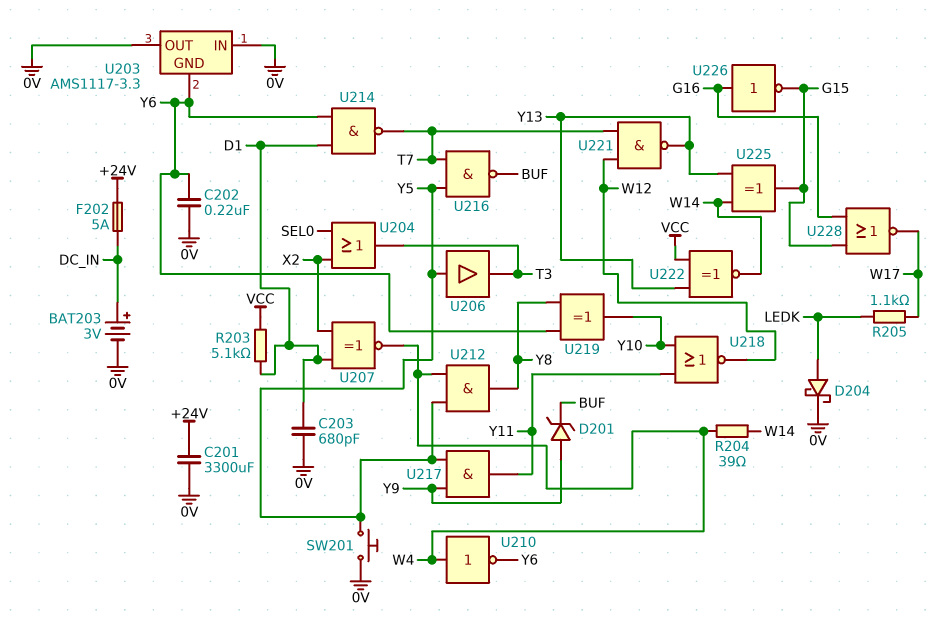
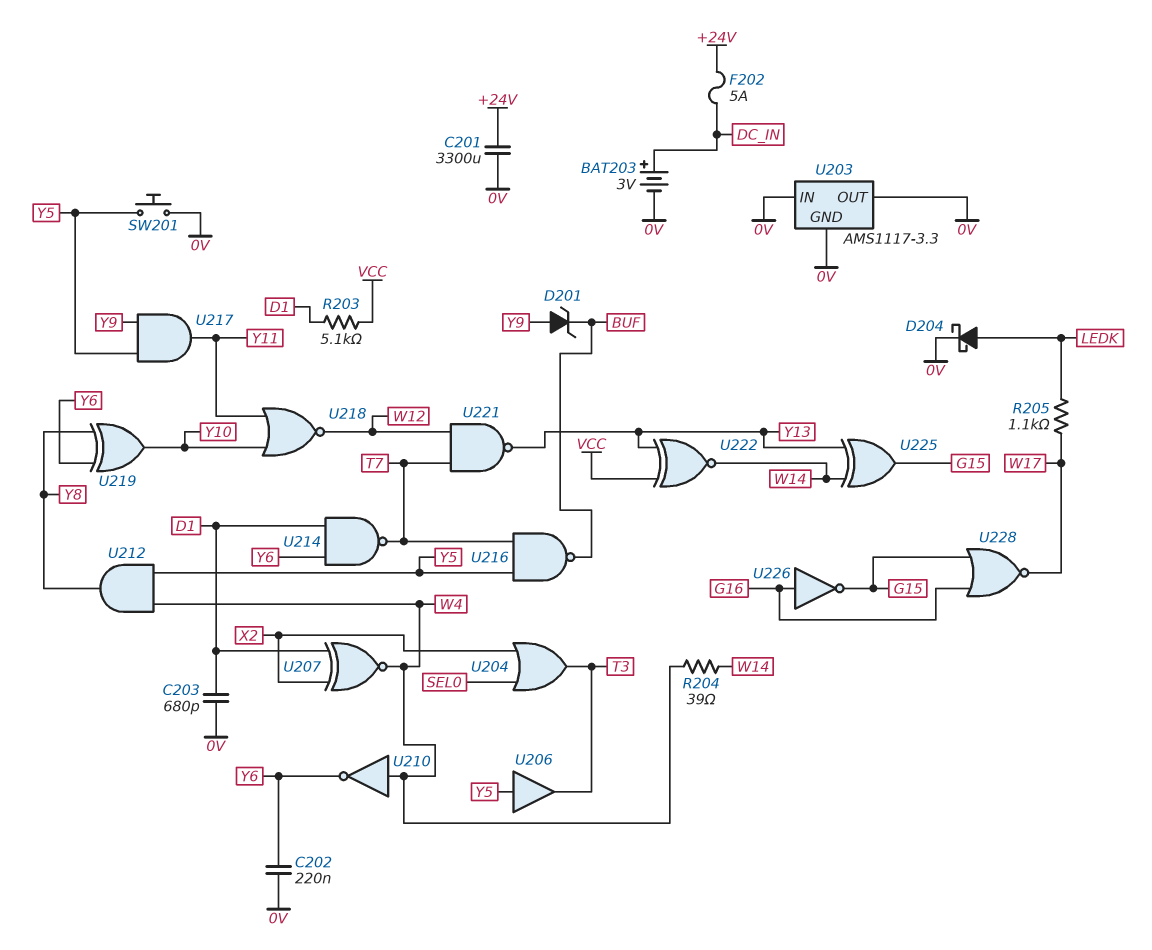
U203 pin GND: Y6 -> 0V

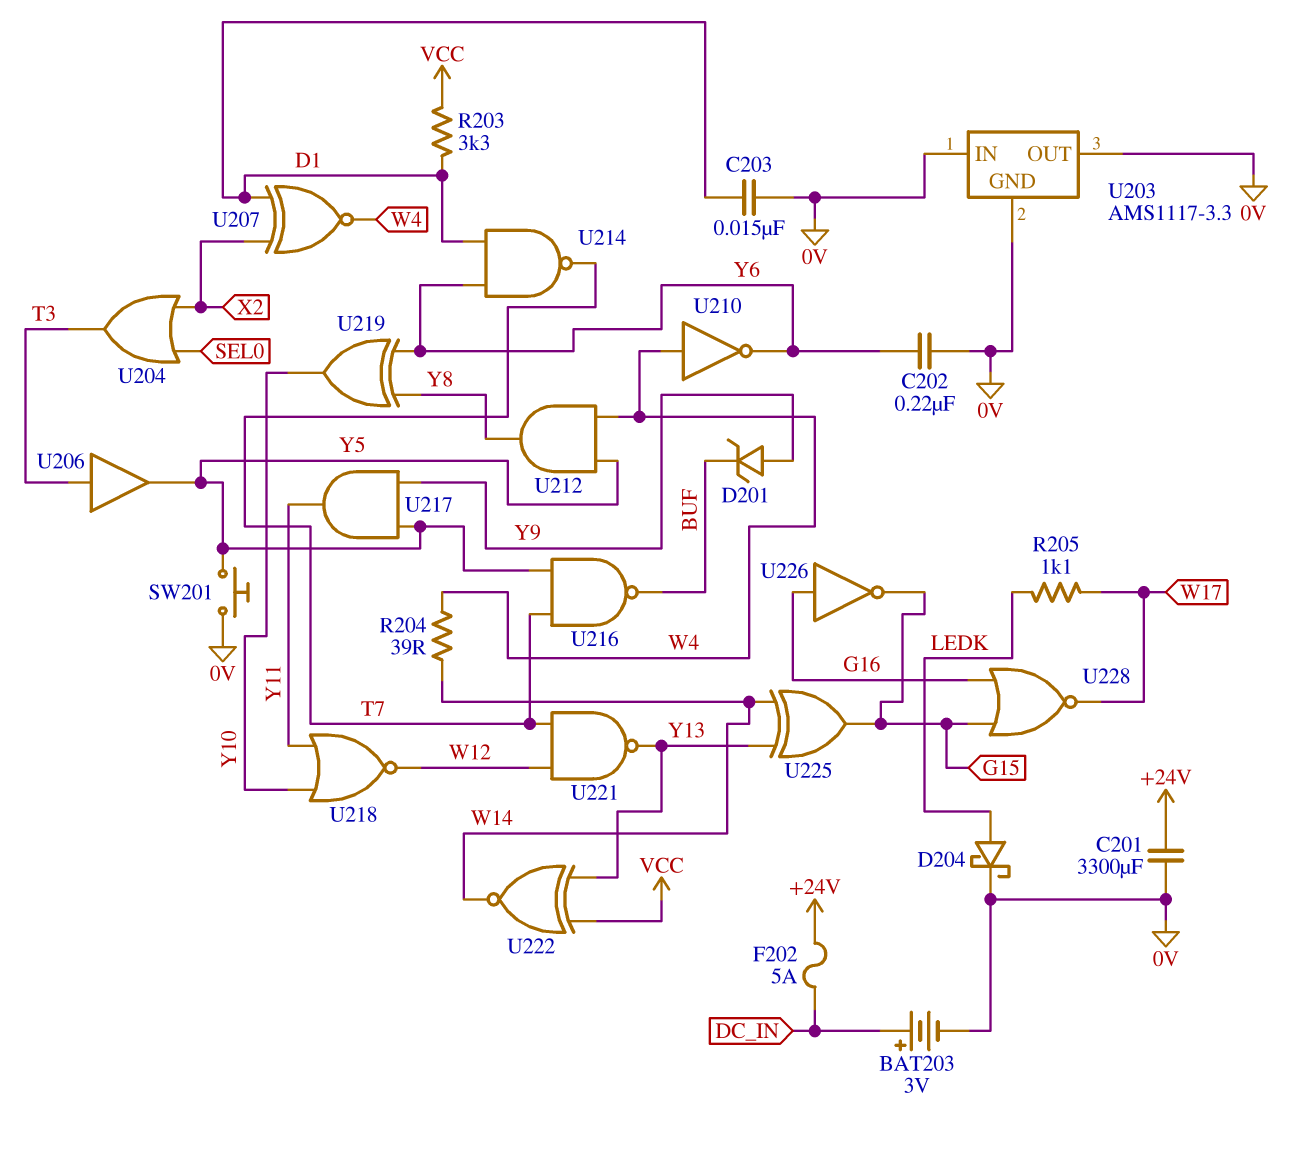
C203: 680pF (0V, D1) -> 15nF (0V, D1)
R203: 5.1k (D1, VCC) -> 3.3k (D1, VCC)
U206: buffer (in Y5, out T3) -> buffer (in T3, out Y5)

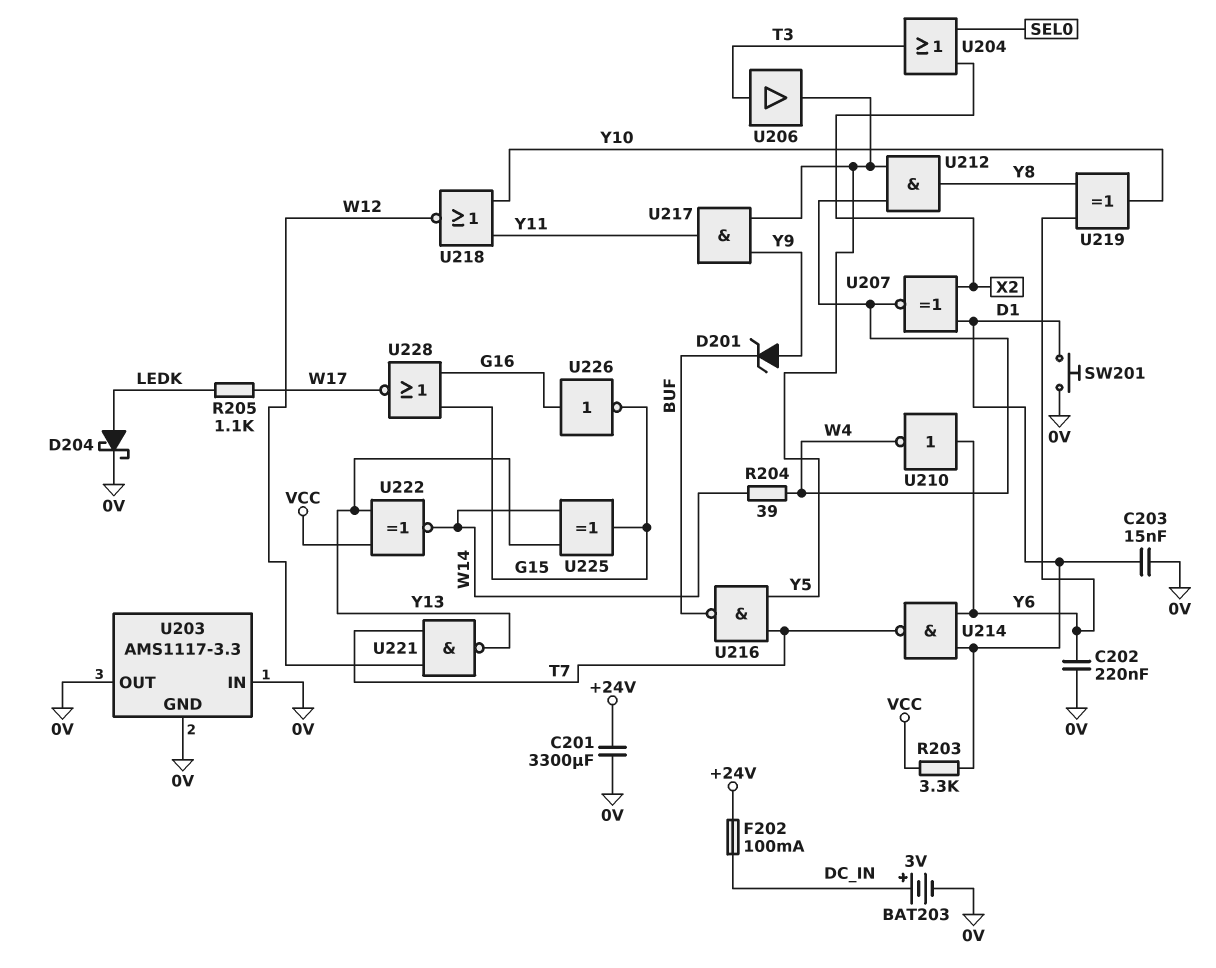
F202: 5A (+24V, DC_IN) -> 100mA (+24V, DC_IN)
SW201: button (0V, Y5) -> button (0V, D1)
U210: NOT (in W4, out Y6) -> NOT (in Y6, out W4)

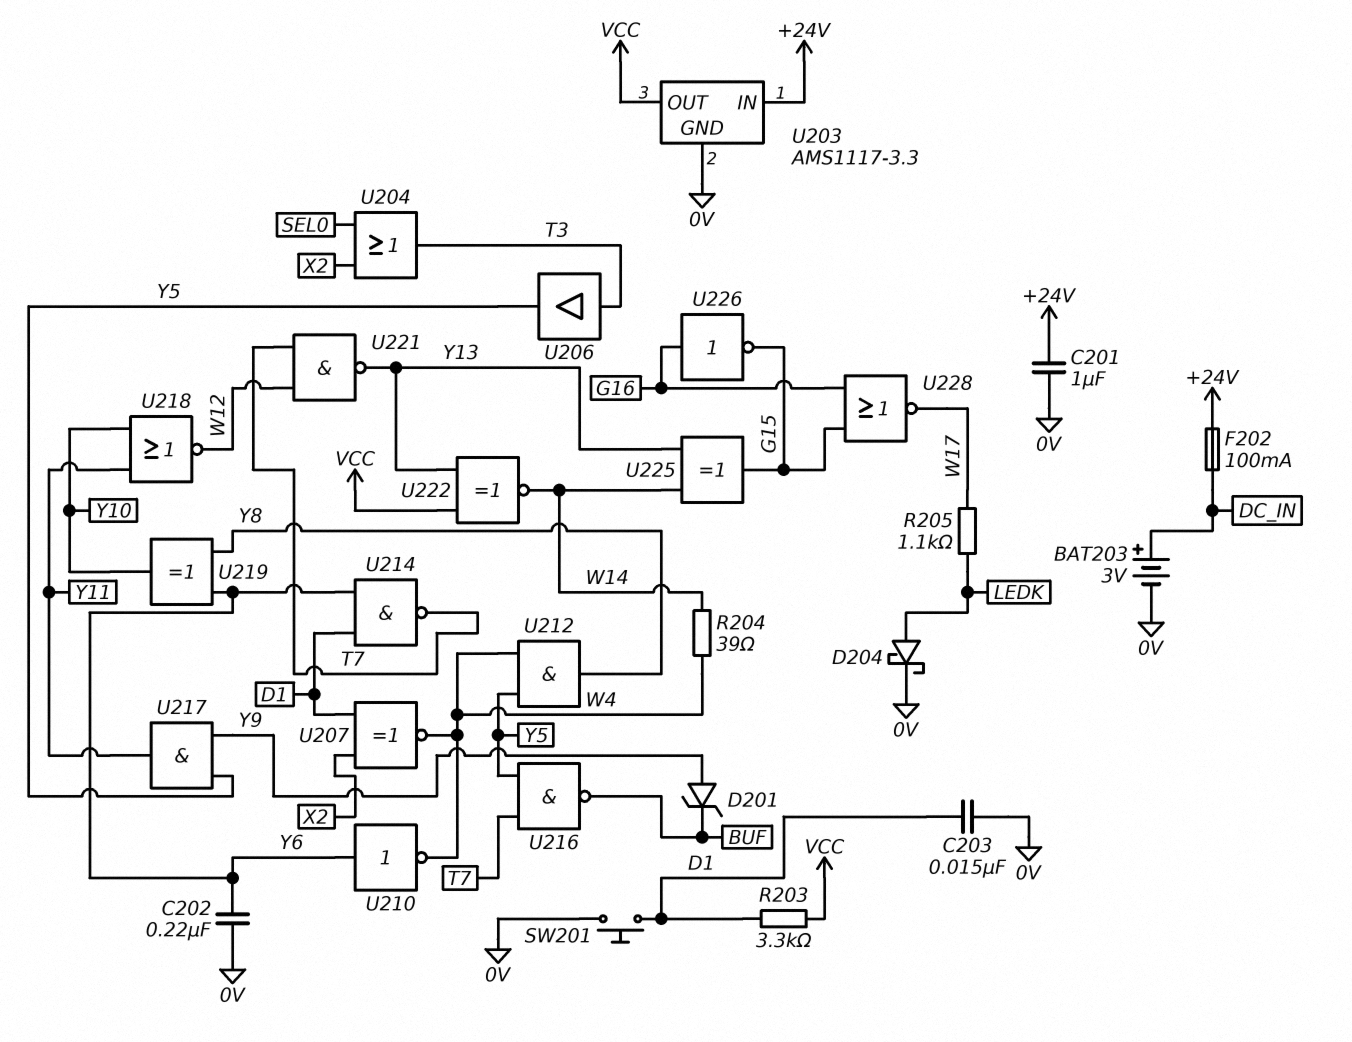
C201: 3300uF (+24V, 0V) -> 1uF (+24V, 0V)
U203 pin IN: 0V -> +24V
U203 pin OUT: 0V -> VCC

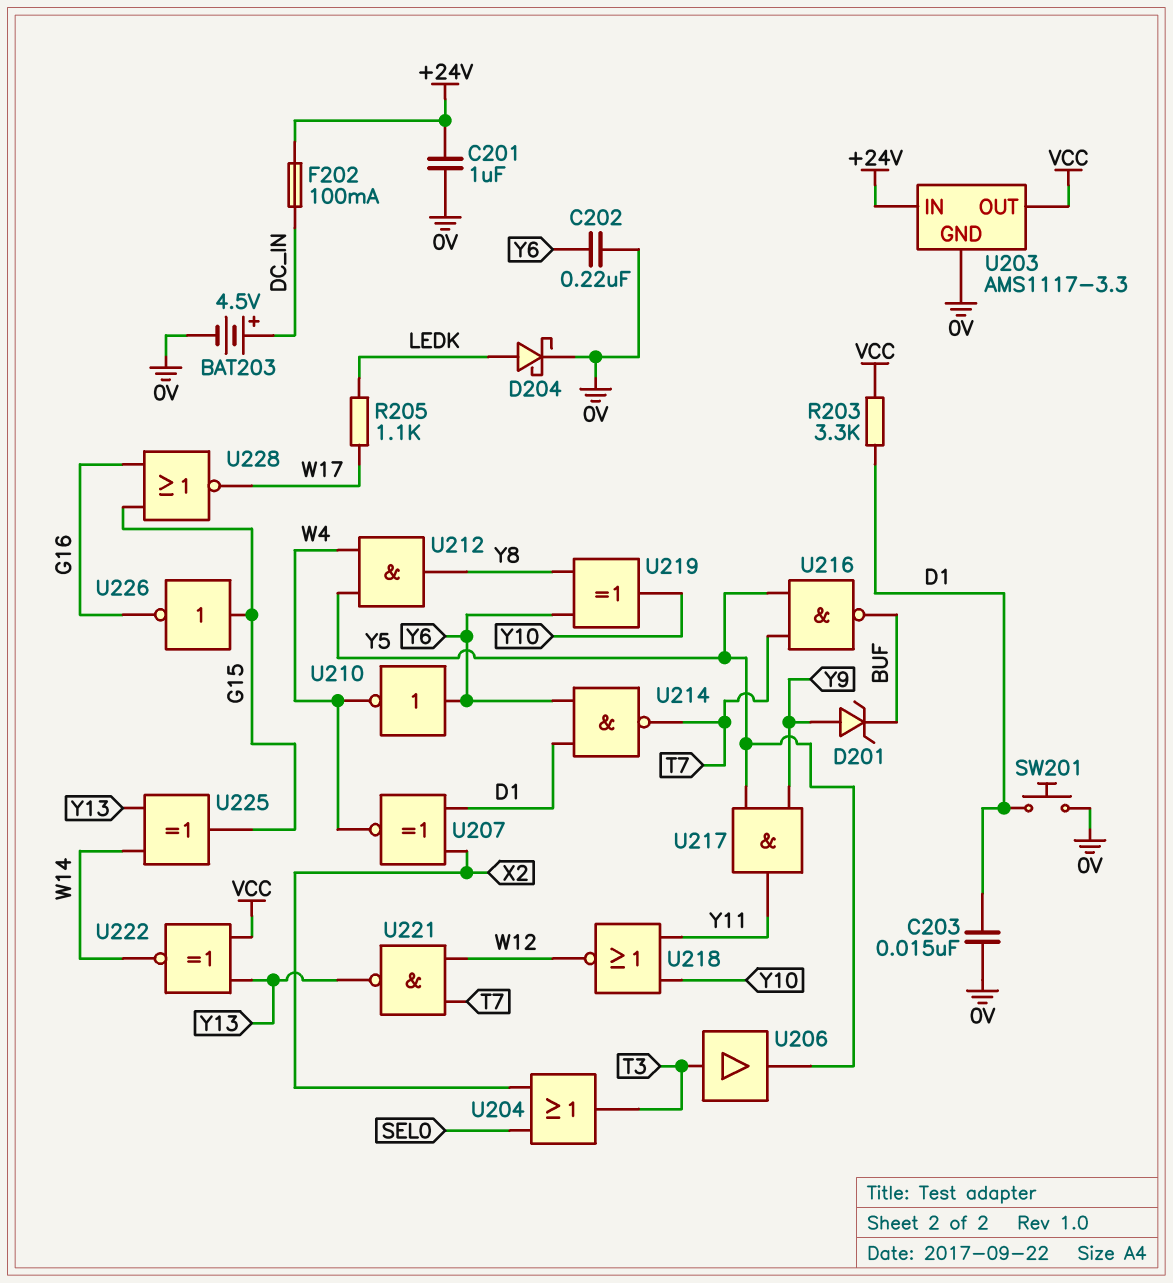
BAT203: 3V (plus DC_IN, minus 0V) -> 4.5V (plus DC_IN, minus 0V)
R204: 39 (W4, W14) -> none
U226: NOT (in G16, out G15) -> NOT (in G15, out G16)

